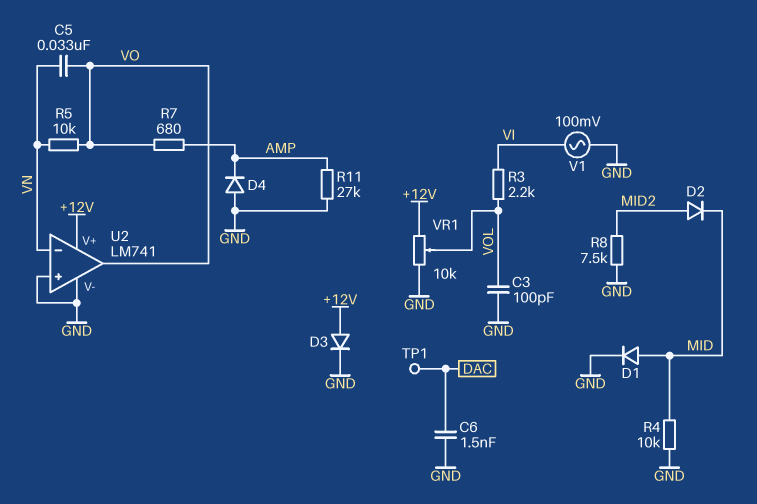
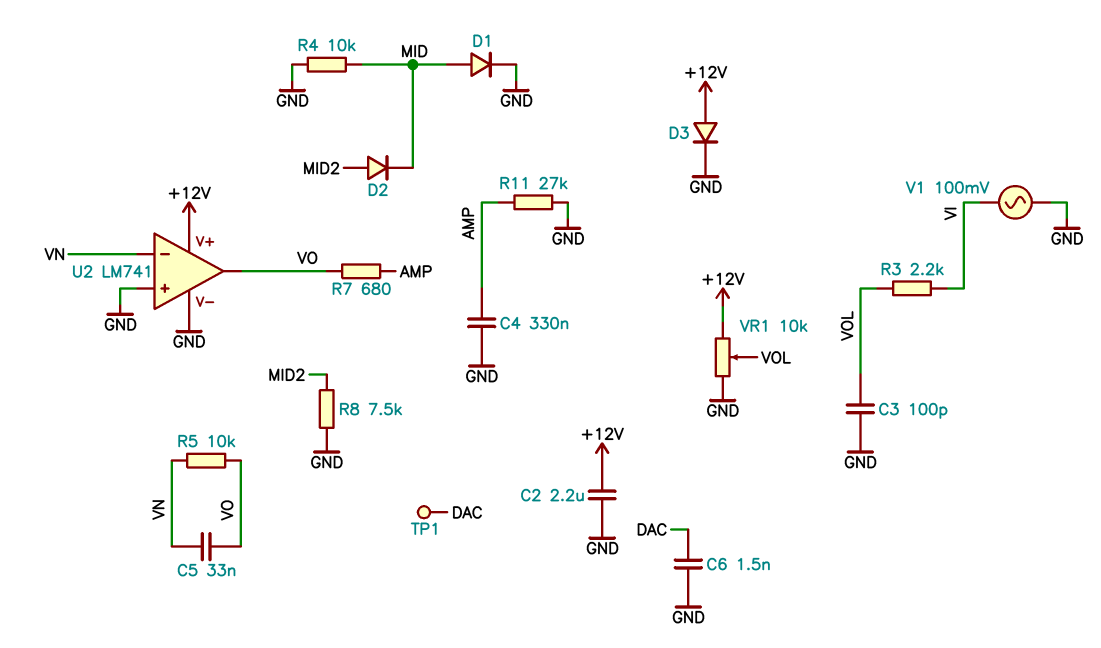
C2: none -> 2.2uF (+12V, GND)
C4: none -> 330nF (AMP, GND)
D4: diode (A GND, K AMP) -> none

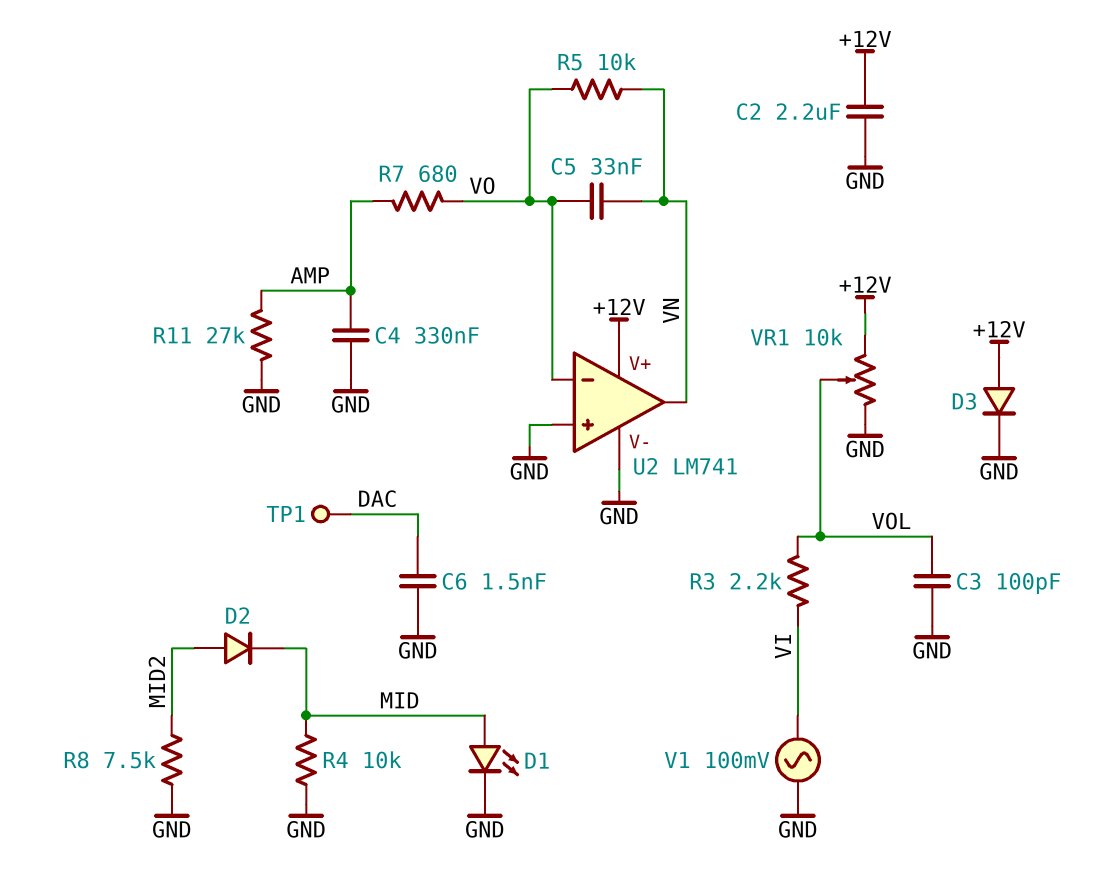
D1: diode (A MID, K GND) -> LED (A MID, K GND)
U2 pin in-: VN -> VO
U2 pin out: VO -> VN

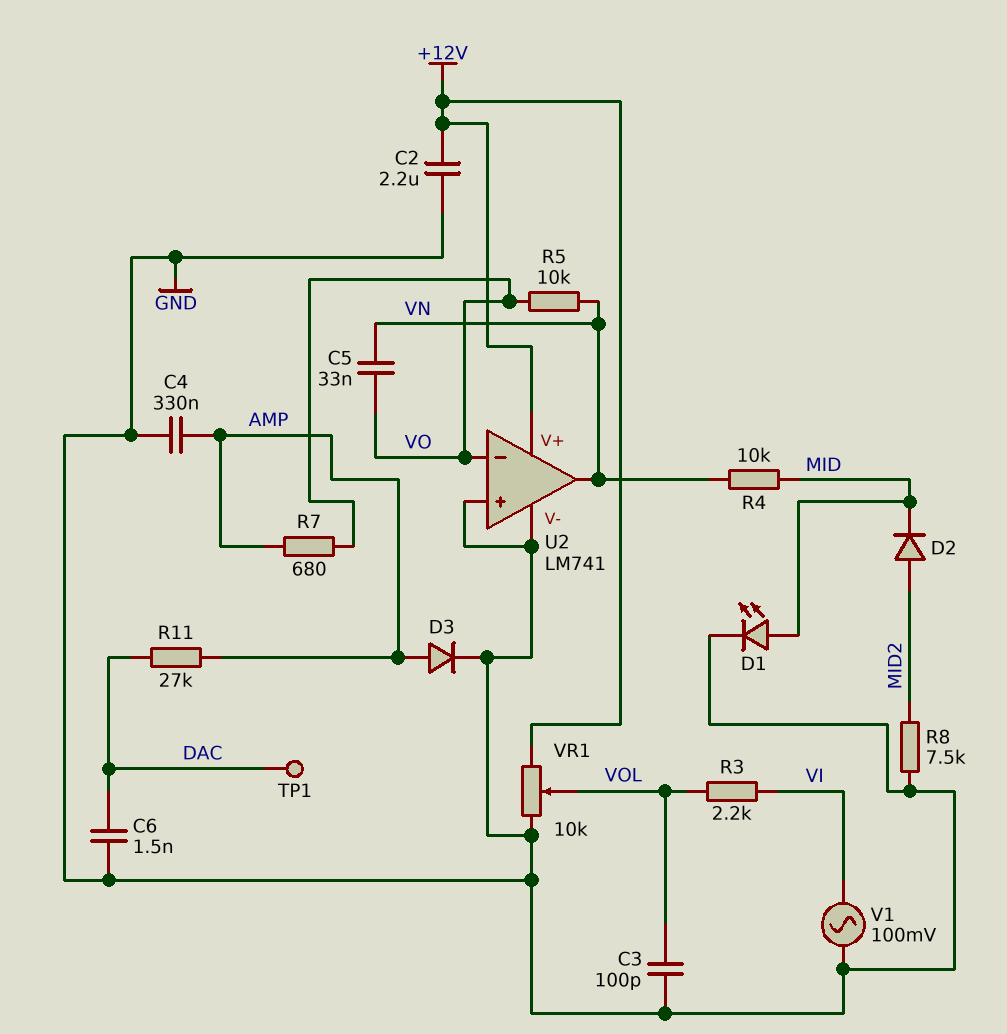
D3: diode (A +12V, K GND) -> diode (A AMP, K GND)
R4: 10k (GND, MID) -> 10k (MID, VN)
R11: 27k (AMP, GND) -> 27k (AMP, DAC)

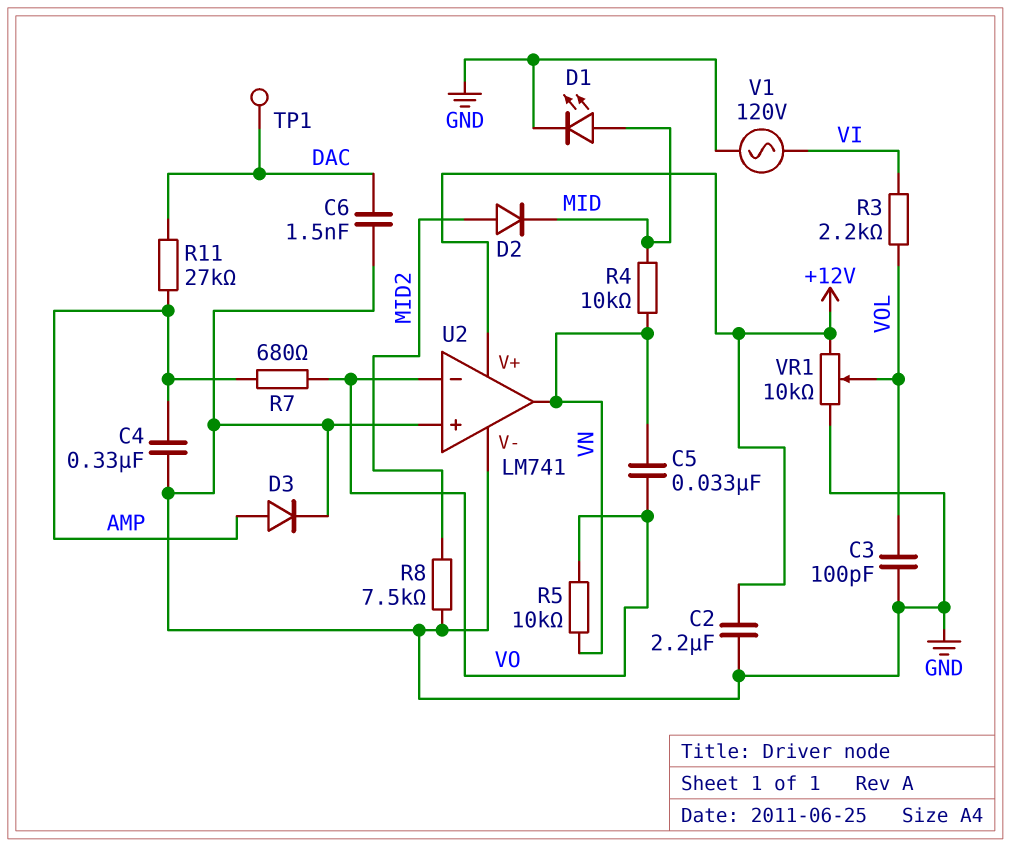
V1: AC 100mV (GND, VI) -> AC 120V (GND, VI)

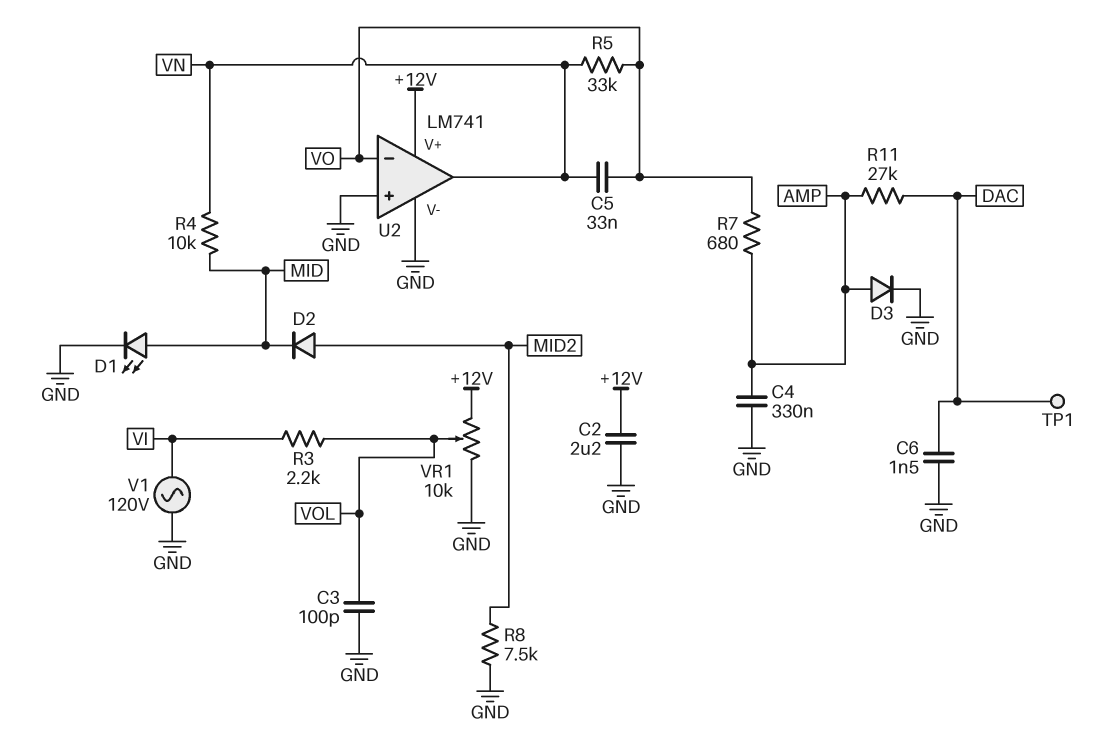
R5: 10k (VN, VO) -> 33k (VN, VO)

